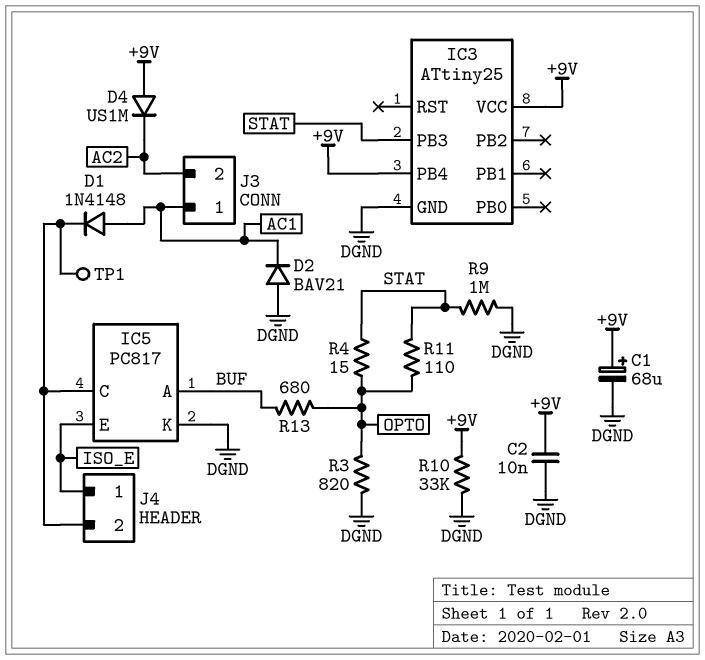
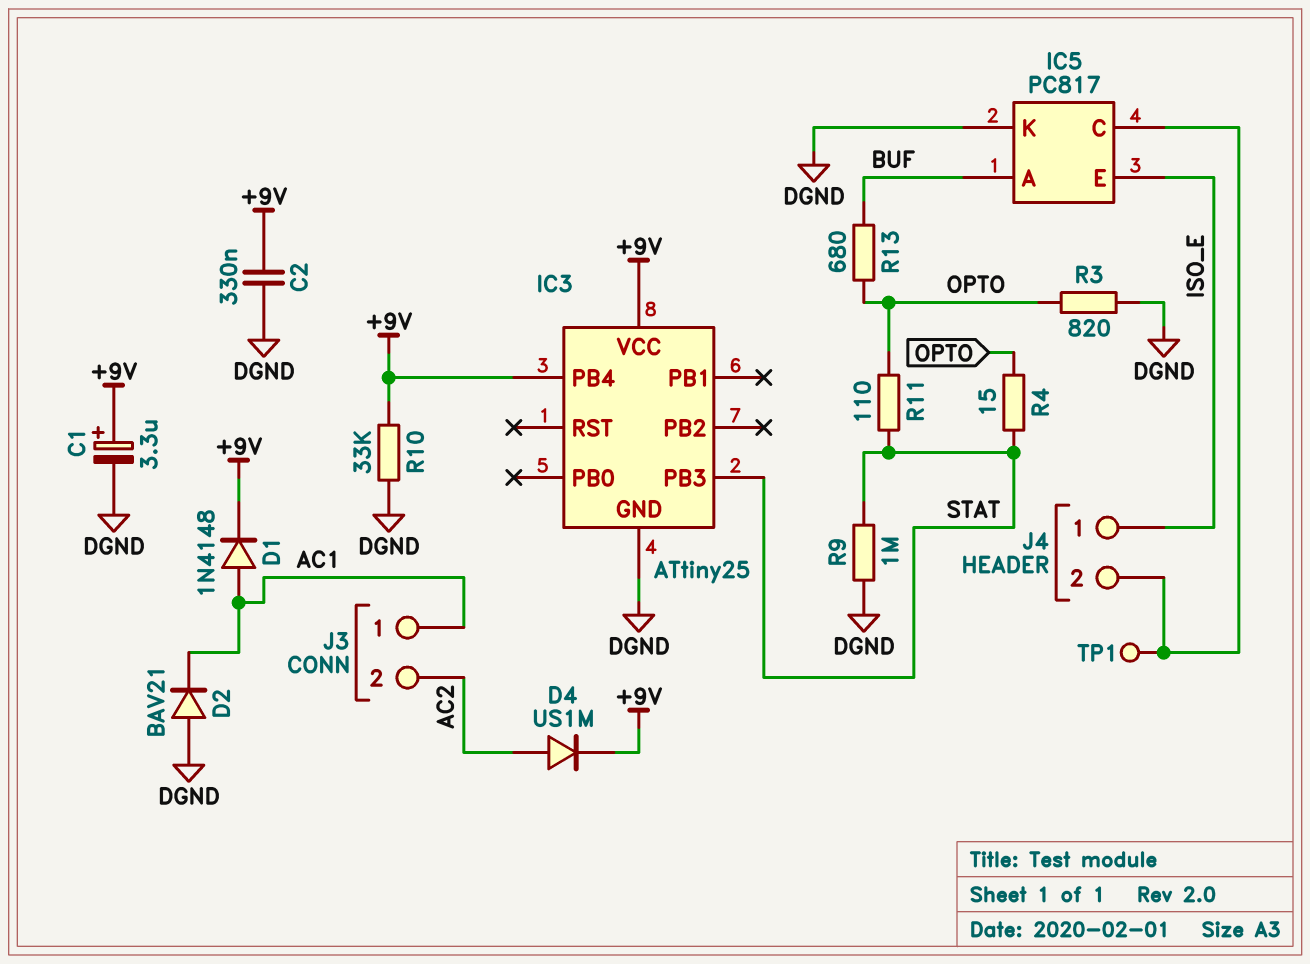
C1: 68uF (plus +9V, minus DGND) -> 3.3uF (plus +9V, minus DGND)
C2: 10nF (+9V, DGND) -> 330nF (+9V, DGND)
D1: diode 1N4148 (A AC1, K IC5/C) -> diode 1N4148 (A AC1, K +9V)
D4: diode US1M (A +9V, K AC2) -> diode US1M (A AC2, K +9V)

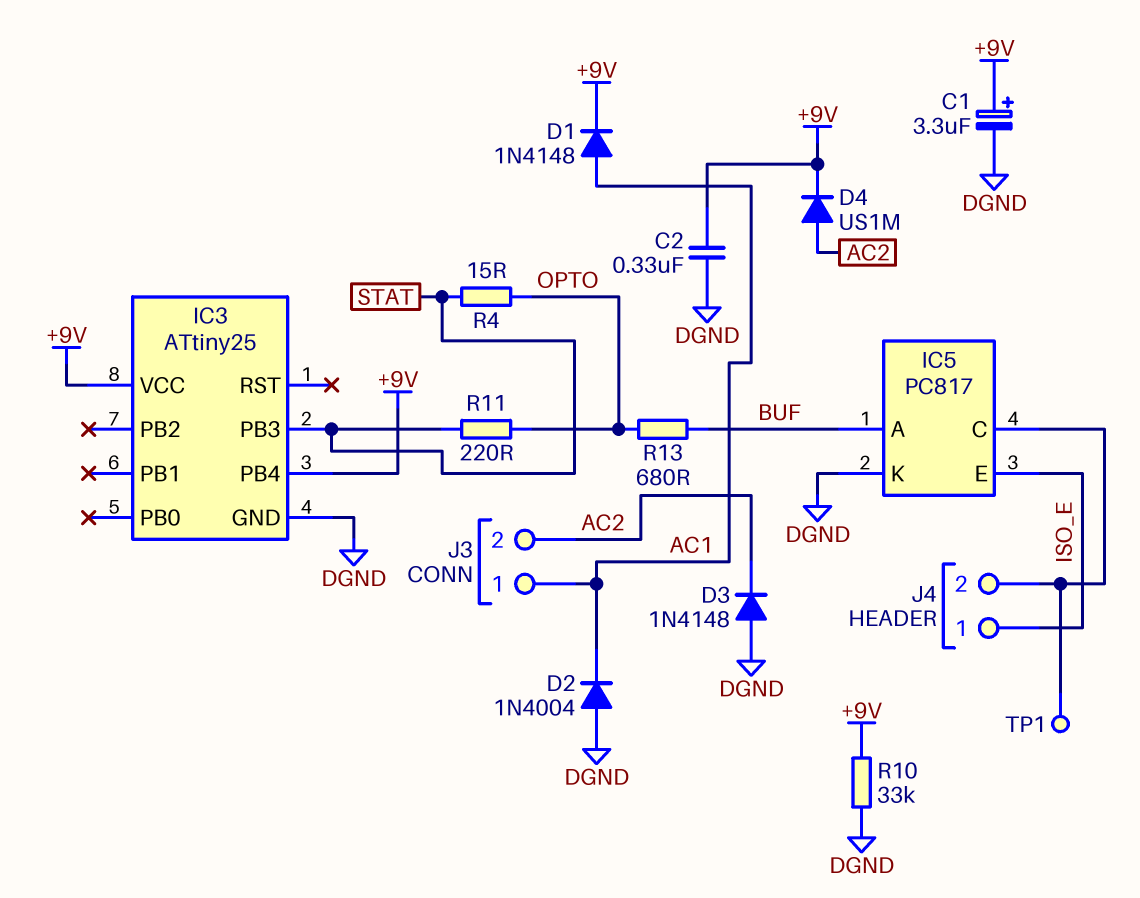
D2: diode BAV21 (A DGND, K AC1) -> diode 1N4004 (A DGND, K AC1)
D3: none -> diode 1N4148 (A DGND, K AC2)
R3: 820 (DGND, OPTO) -> none
R9: 1M (DGND, STAT) -> none
R11: 110 (OPTO, STAT) -> 220 (OPTO, STAT)

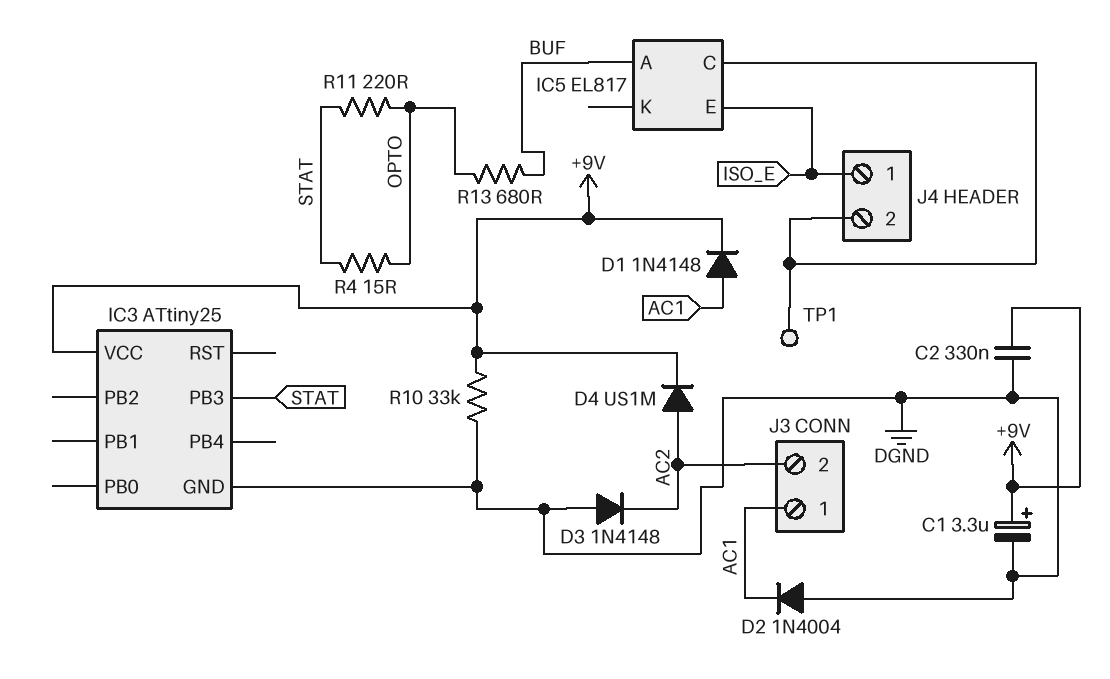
IC3 pin PB4: +9V -> none
IC5: PC817 -> EL817
IC5 pin K: DGND -> none

